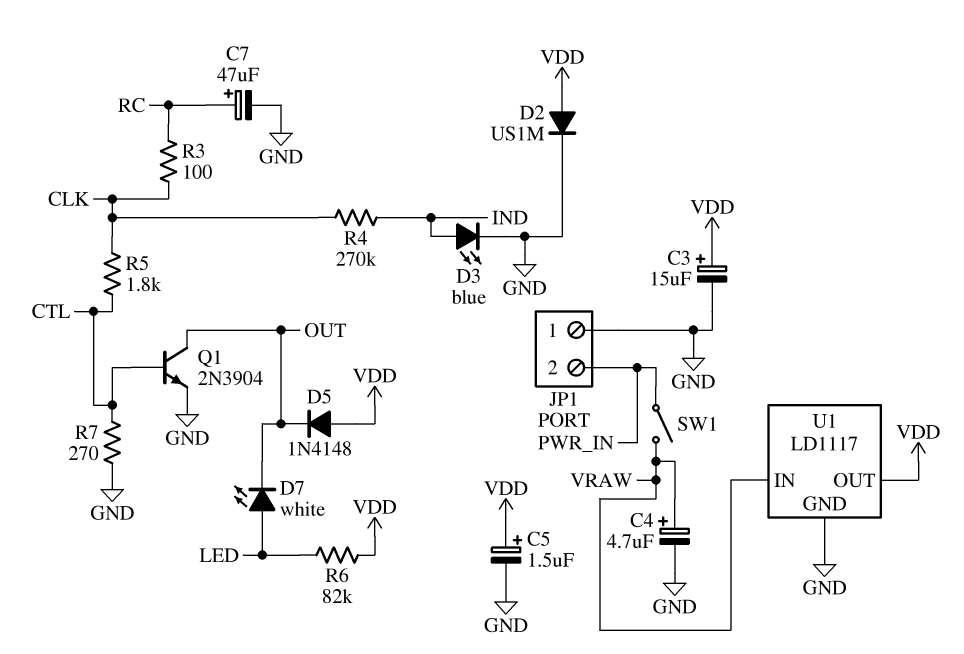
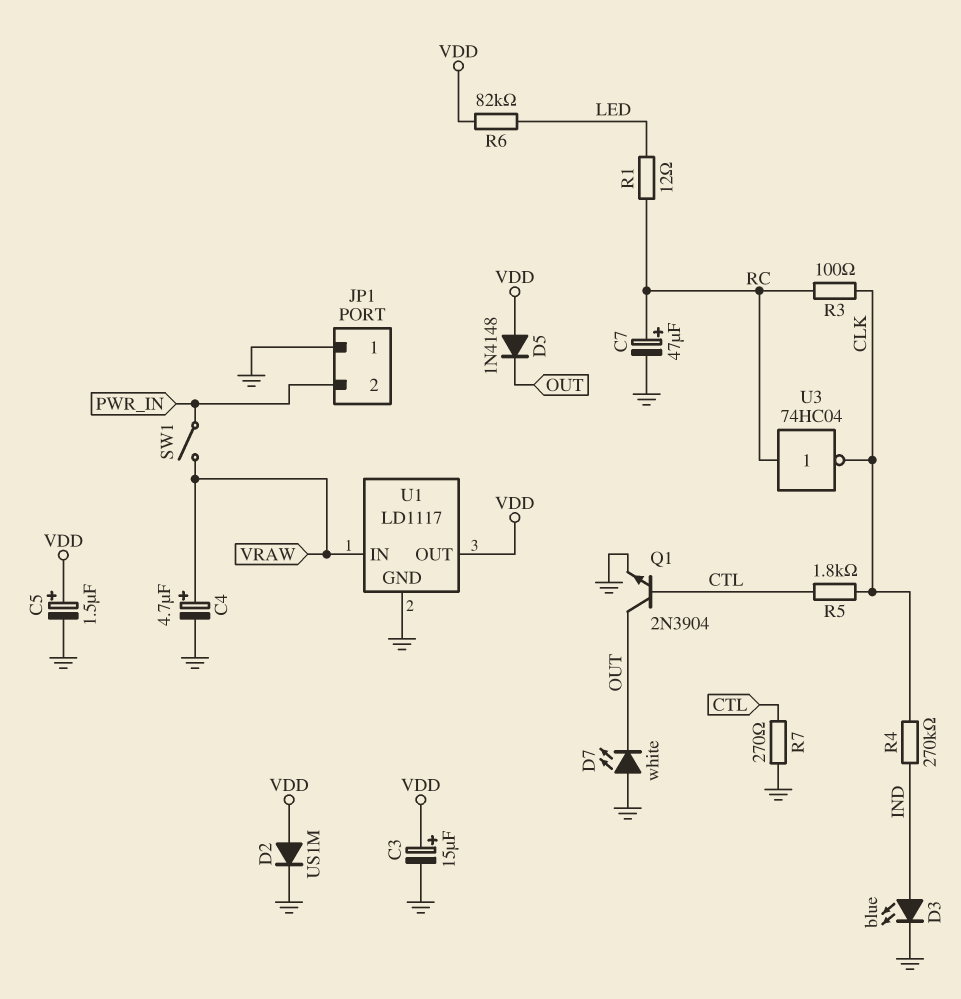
D7: LED white (A LED, K OUT) -> LED white (A GND, K OUT)
R1: none -> 12 (LED, RC)
U3: none -> NOT 74HC04 (in RC, out CLK)

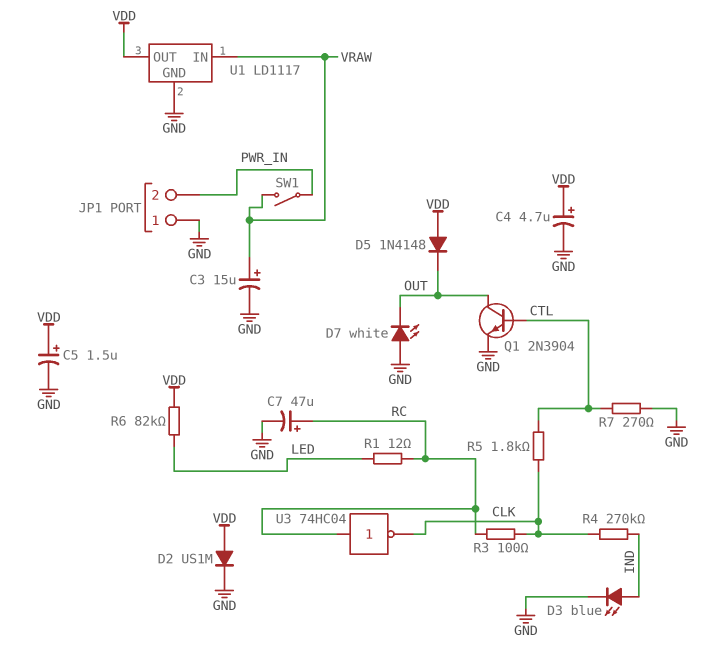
C3: 15uF (plus VDD, minus GND) -> 15uF (plus VRAW, minus GND)
C4: 4.7uF (plus VRAW, minus GND) -> 4.7uF (plus VDD, minus GND)

